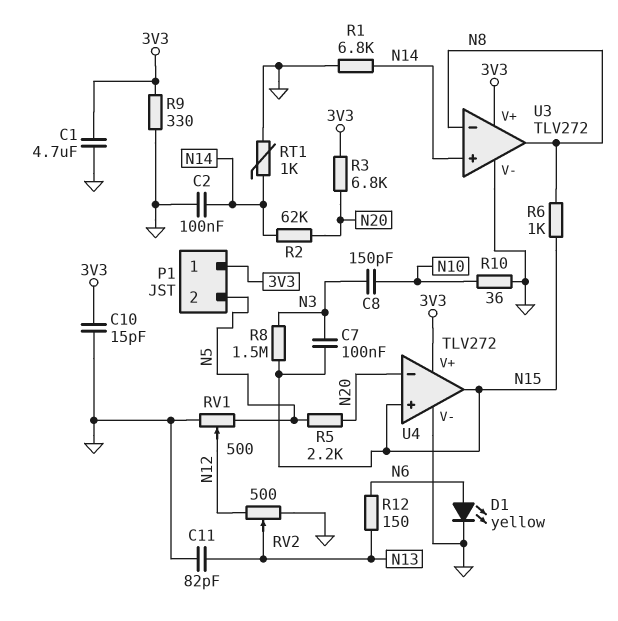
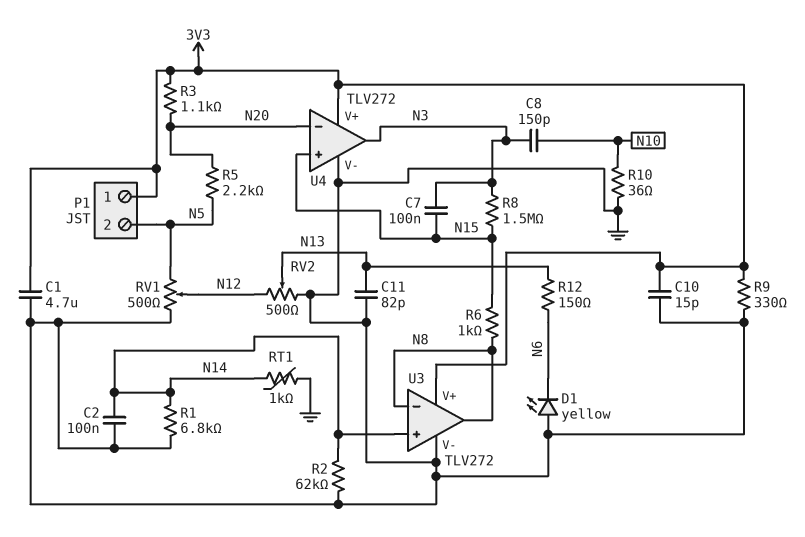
D1: LED yellow (A N6, K GND) -> LED yellow (A GND, K N6)
R2: 62k (N14, N20) -> 62k (GND, N14)
R3: 6.8k (3V3, N20) -> 1.1k (3V3, N20)
U4 pin out: N15 -> N3

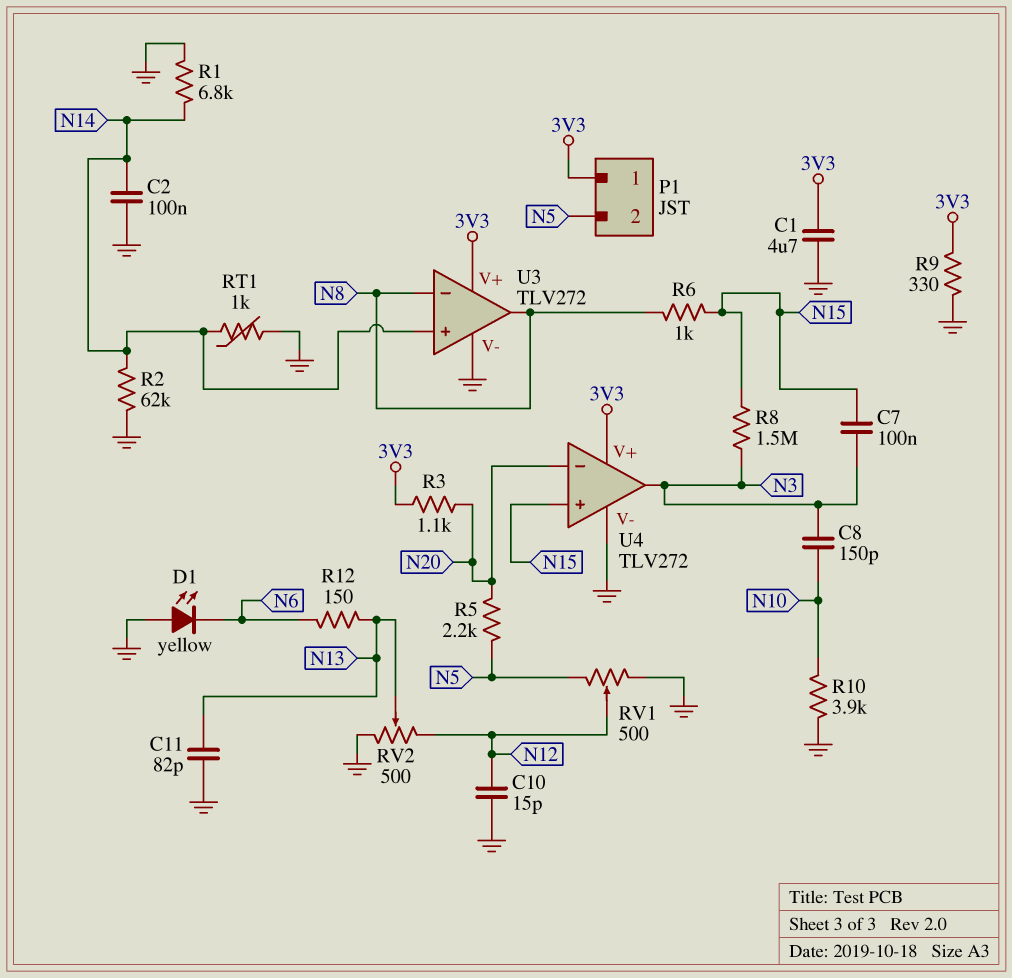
C10: 15pF (3V3, GND) -> 15pF (GND, N12)
R10: 36 (GND, N10) -> 3.9k (GND, N10)

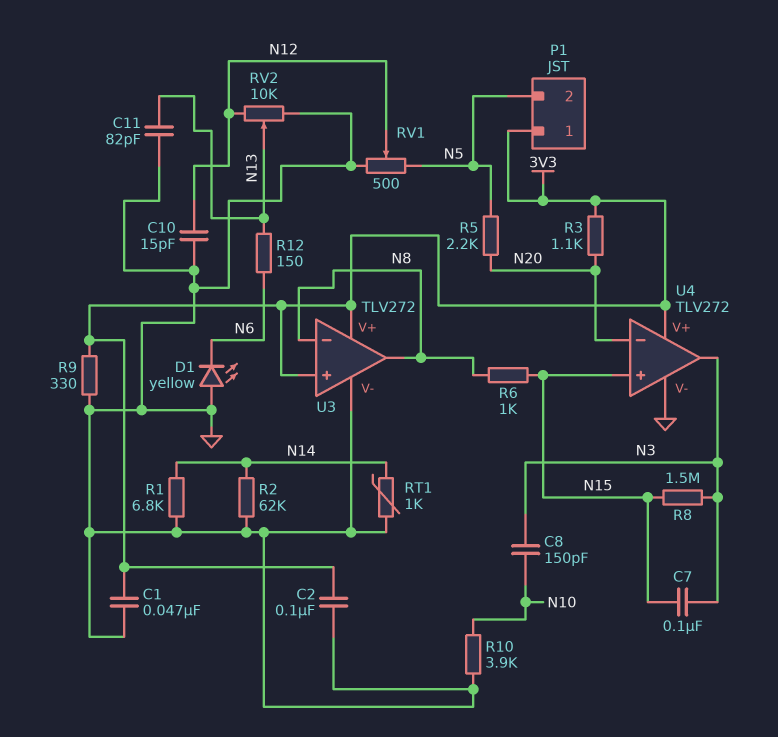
C1: 4.7uF (3V3, GND) -> 47nF (3V3, GND)
C2: 100nF (GND, N14) -> 100nF (3V3, GND)
RV2: 500 (GND, N12, wiper N13) -> 10k (GND, N12, wiper N13)
U3 pin in+: N14 -> 3V3

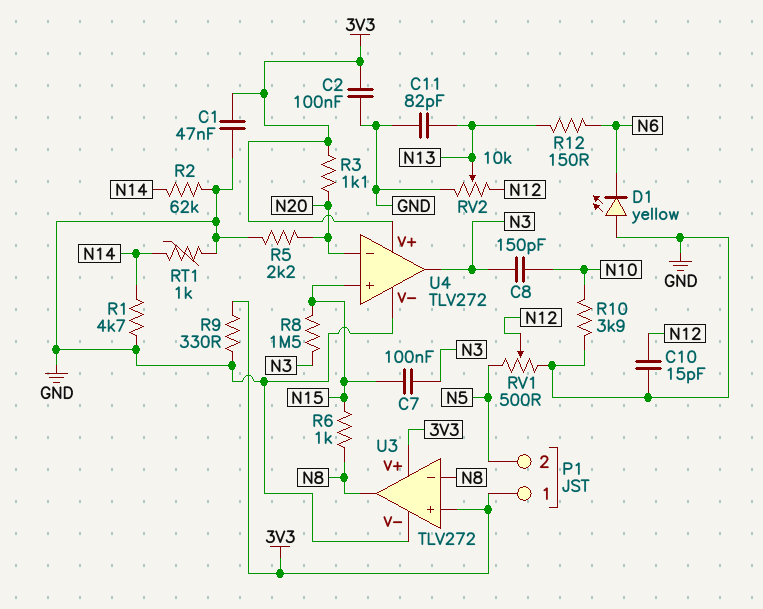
R1: 6.8k (GND, N14) -> 4.7k (GND, N14)
R5: 2.2k (N5, N20) -> 2.2k (GND, N20)

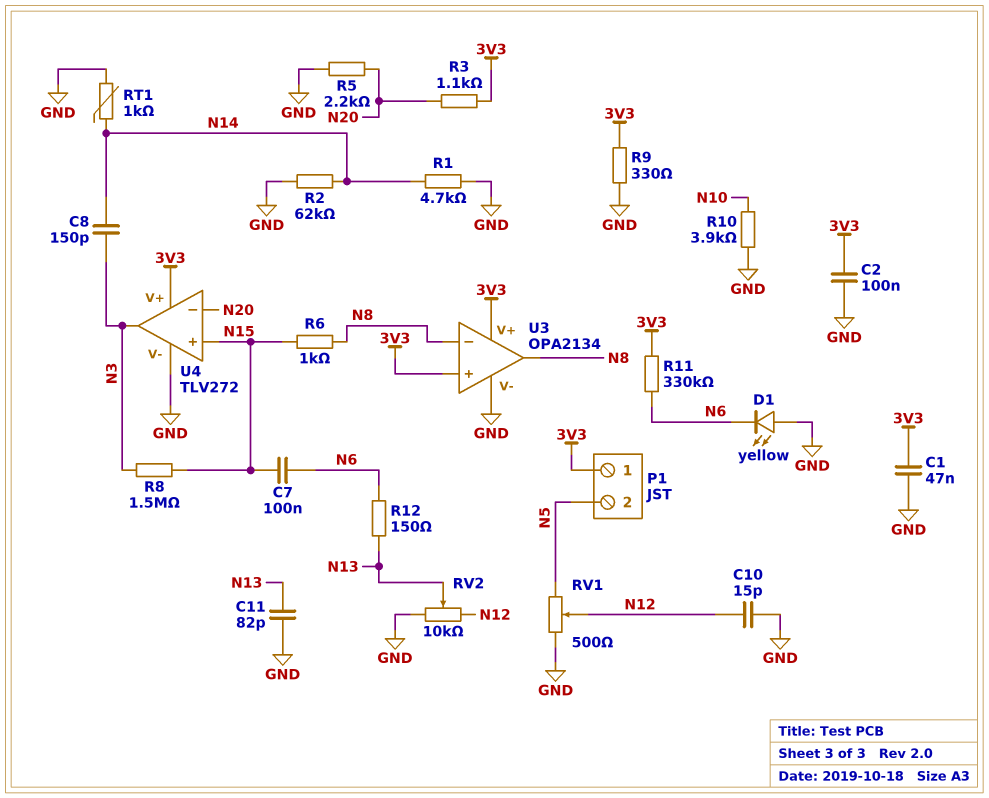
C7: 100nF (N3, N15) -> 100nF (N6, N15)
C8: 150pF (N3, N10) -> 150pF (N3, N14)
R11: none -> 330k (3V3, N6)
U3: TLV272 -> OPA2134

